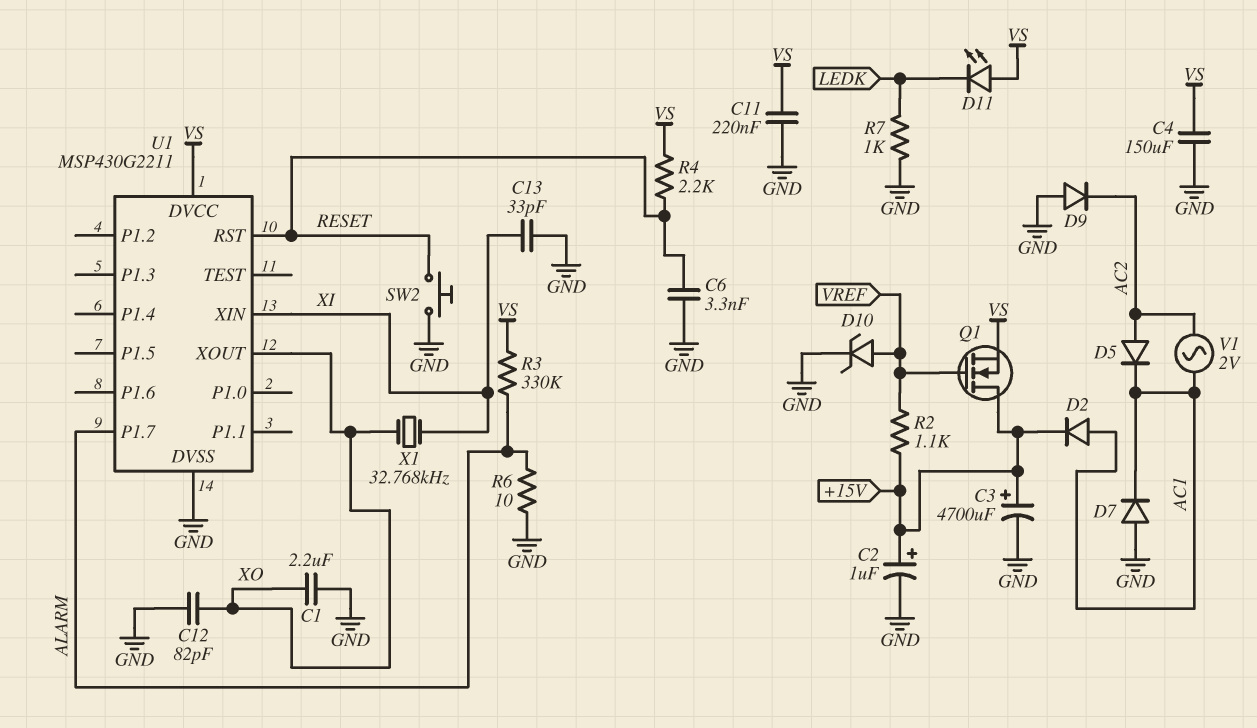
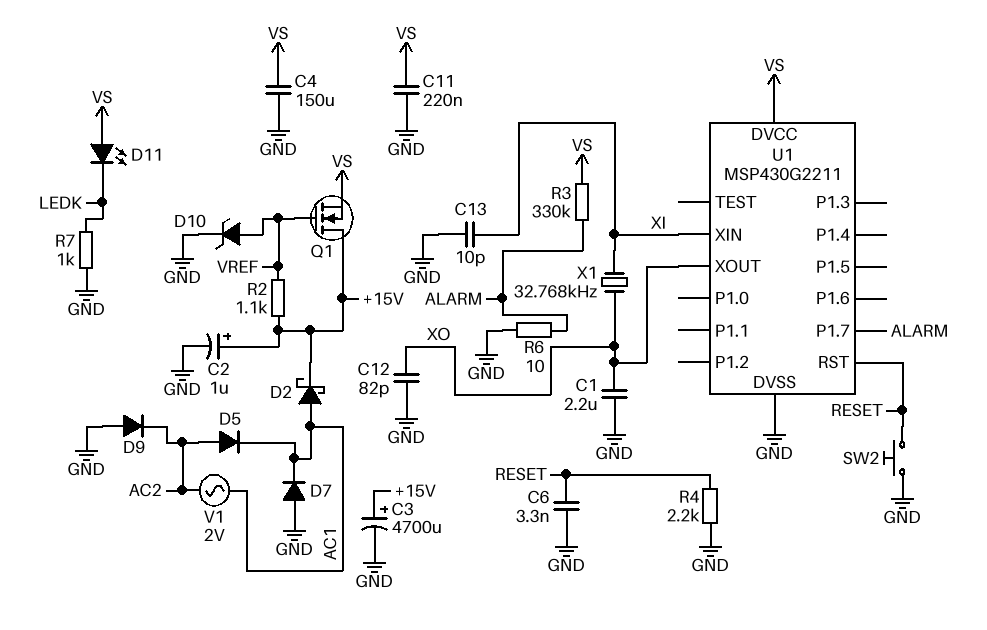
C13: 33pF (GND, XI) -> 10pF (GND, XI)
D2: diode (A AC1, K +15V) -> schottky (A AC1, K +15V)
R4: 2.2k (RESET, VS) -> 2.2k (GND, RESET)

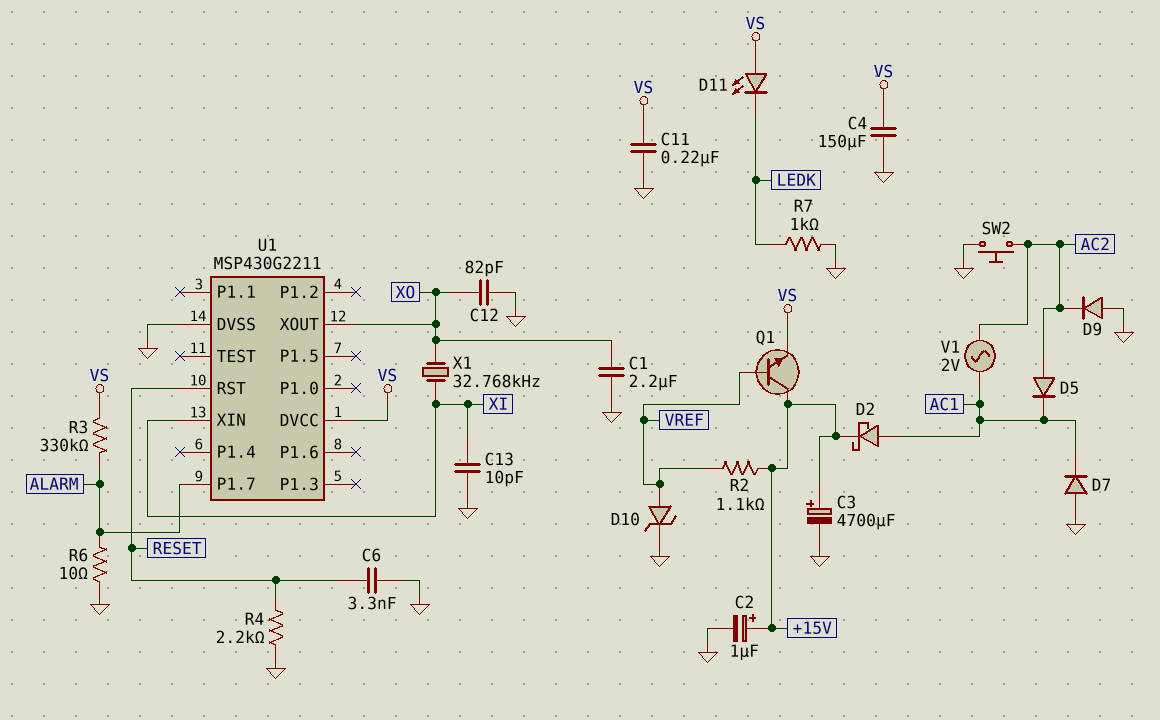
Q1: NMOS (G VREF, D +15V, S VS) -> NPN (B VREF, C +15V, E VS)
SW2: button (GND, RESET) -> button (AC2, GND)

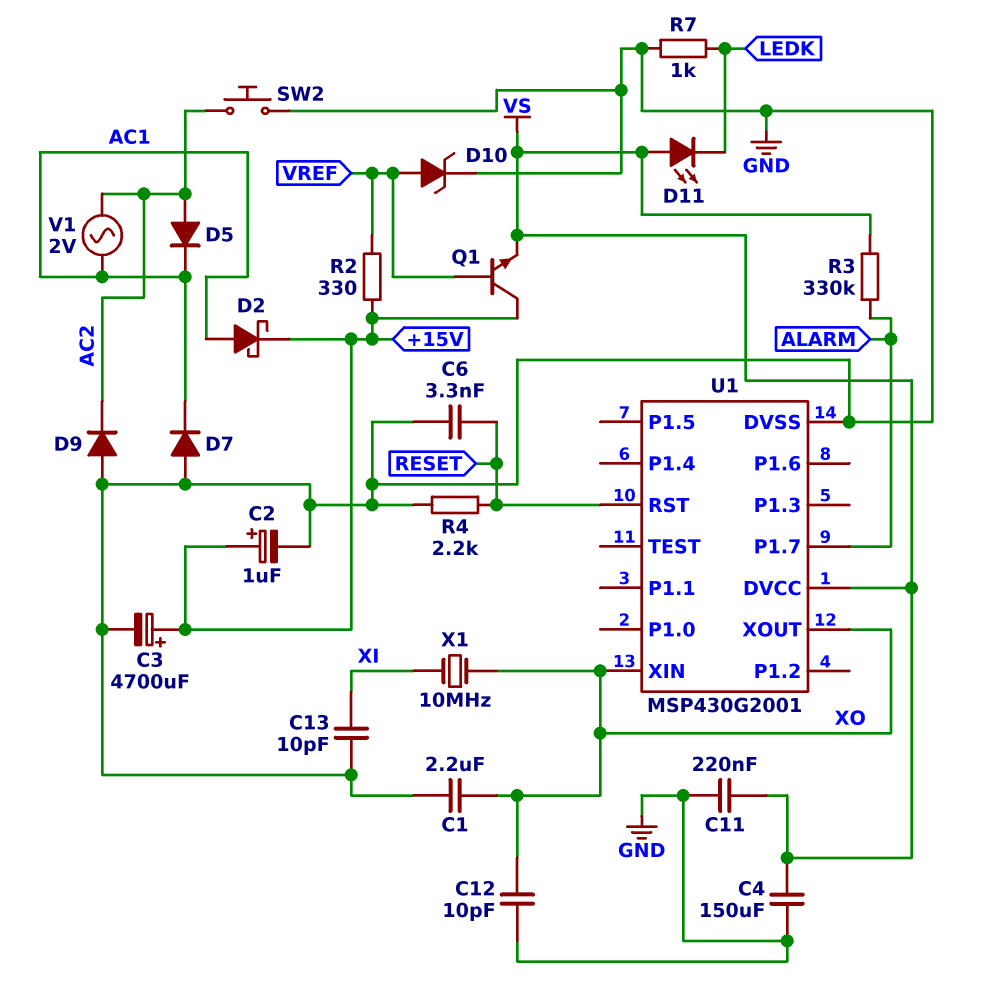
C12: 82pF (GND, XO) -> 10pF (GND, XO)
R2: 1.1k (+15V, VREF) -> 330 (+15V, VREF)
R6: 10 (ALARM, GND) -> none
U1: MSP430G2211 -> MSP430G2001
U1 pin XIN: XI -> XO
X1: 32.768kHz (XI, XO) -> 10MHz (XI, XO)

